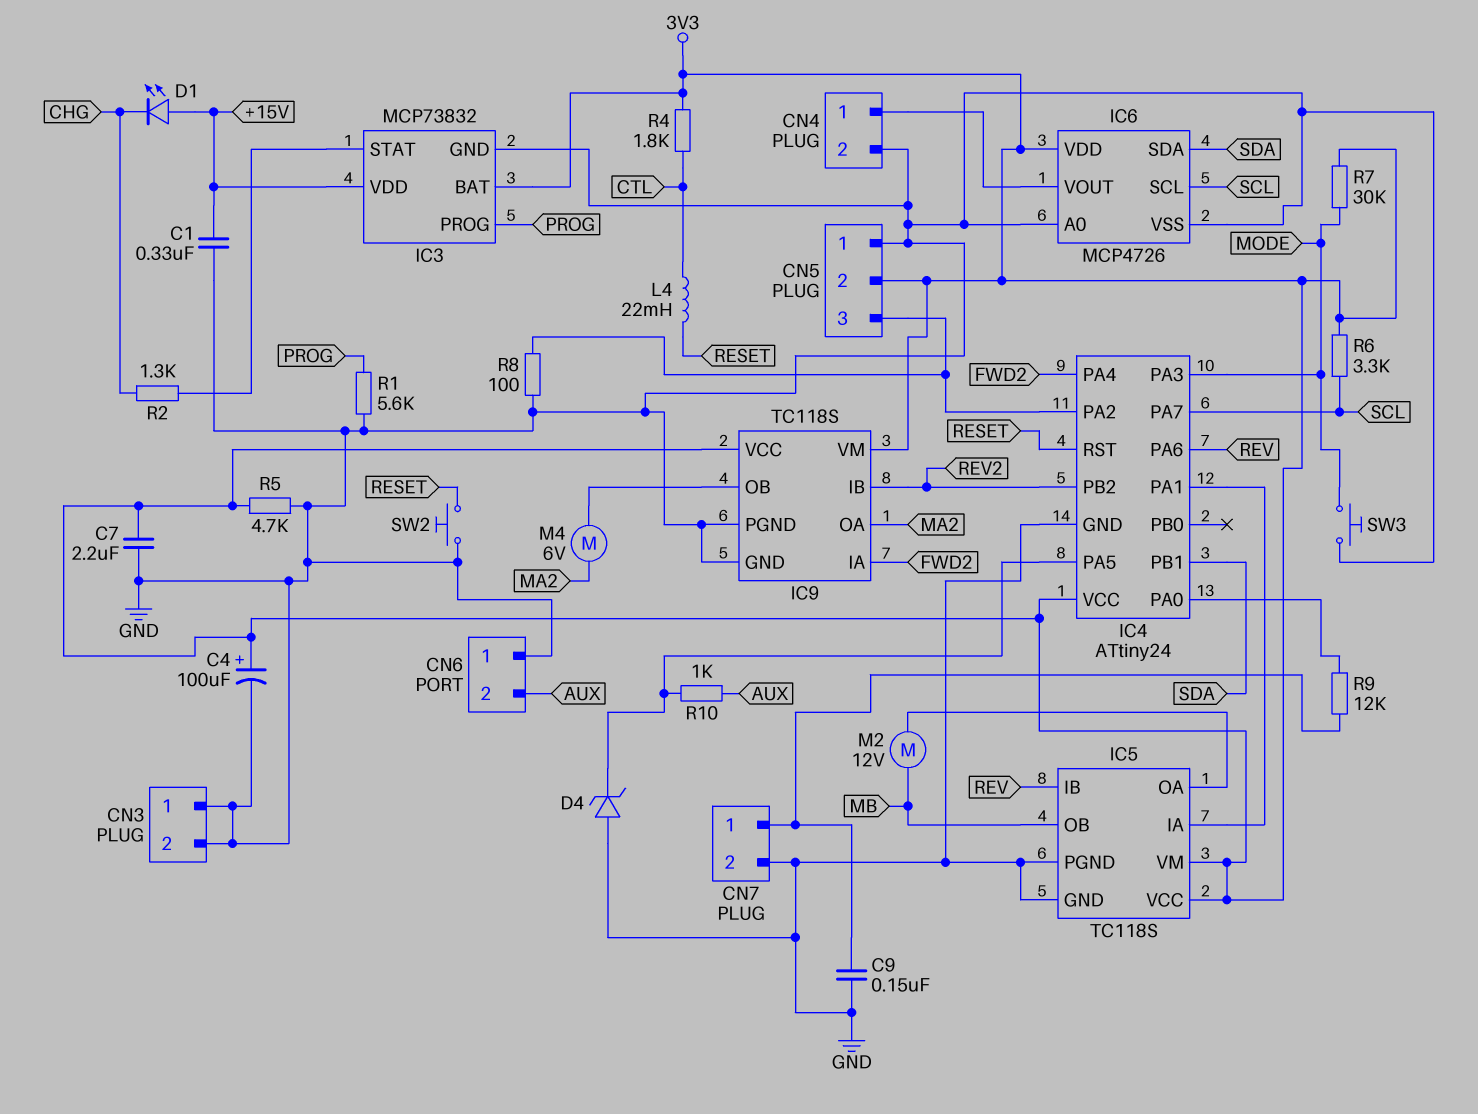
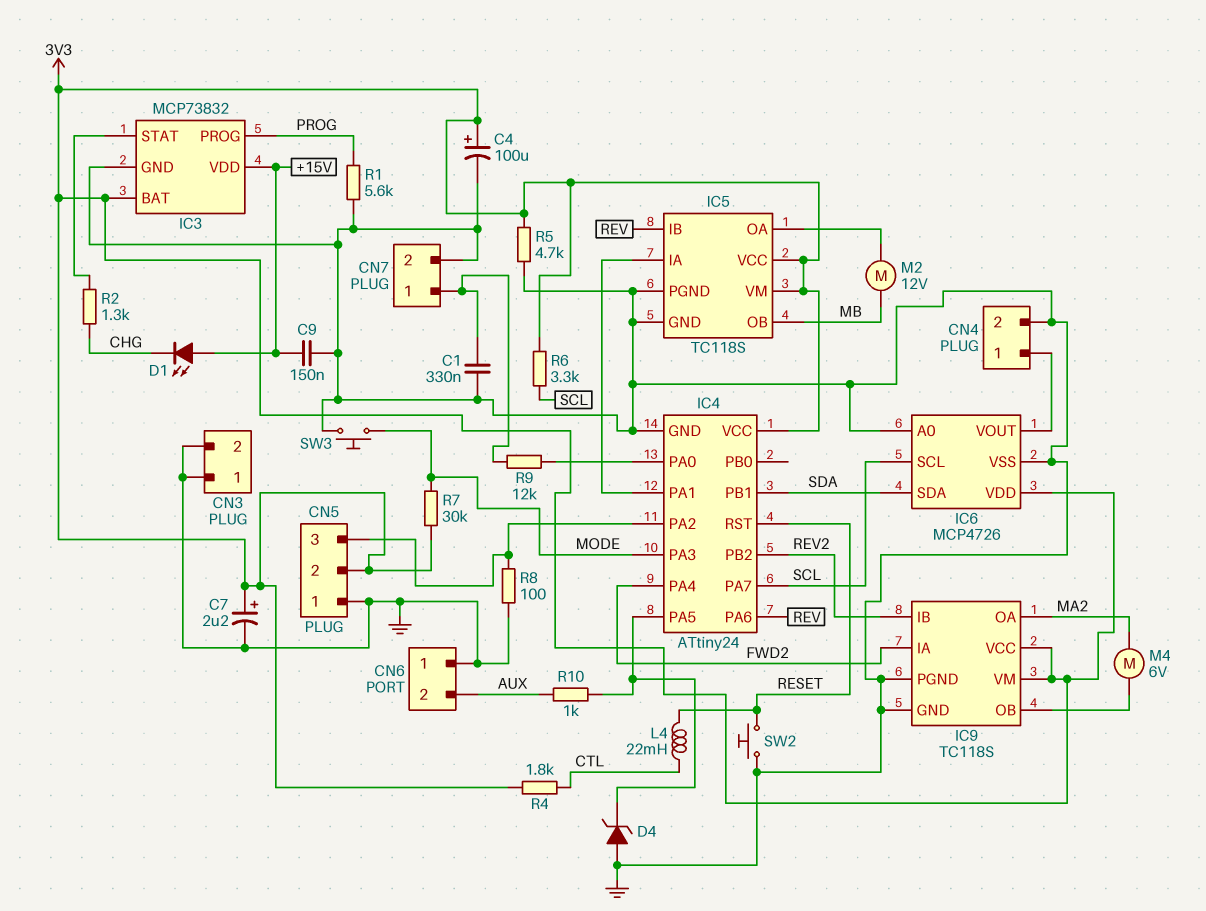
C1: 330nF (+15V, GND) -> 330nF (CN7/1, GND)
C7: 2.2uF (3V3, GND) -> 2.2uF (plus 3V3, minus GND)
C9: 150nF (CN7/1, GND) -> 150nF (+15V, GND)

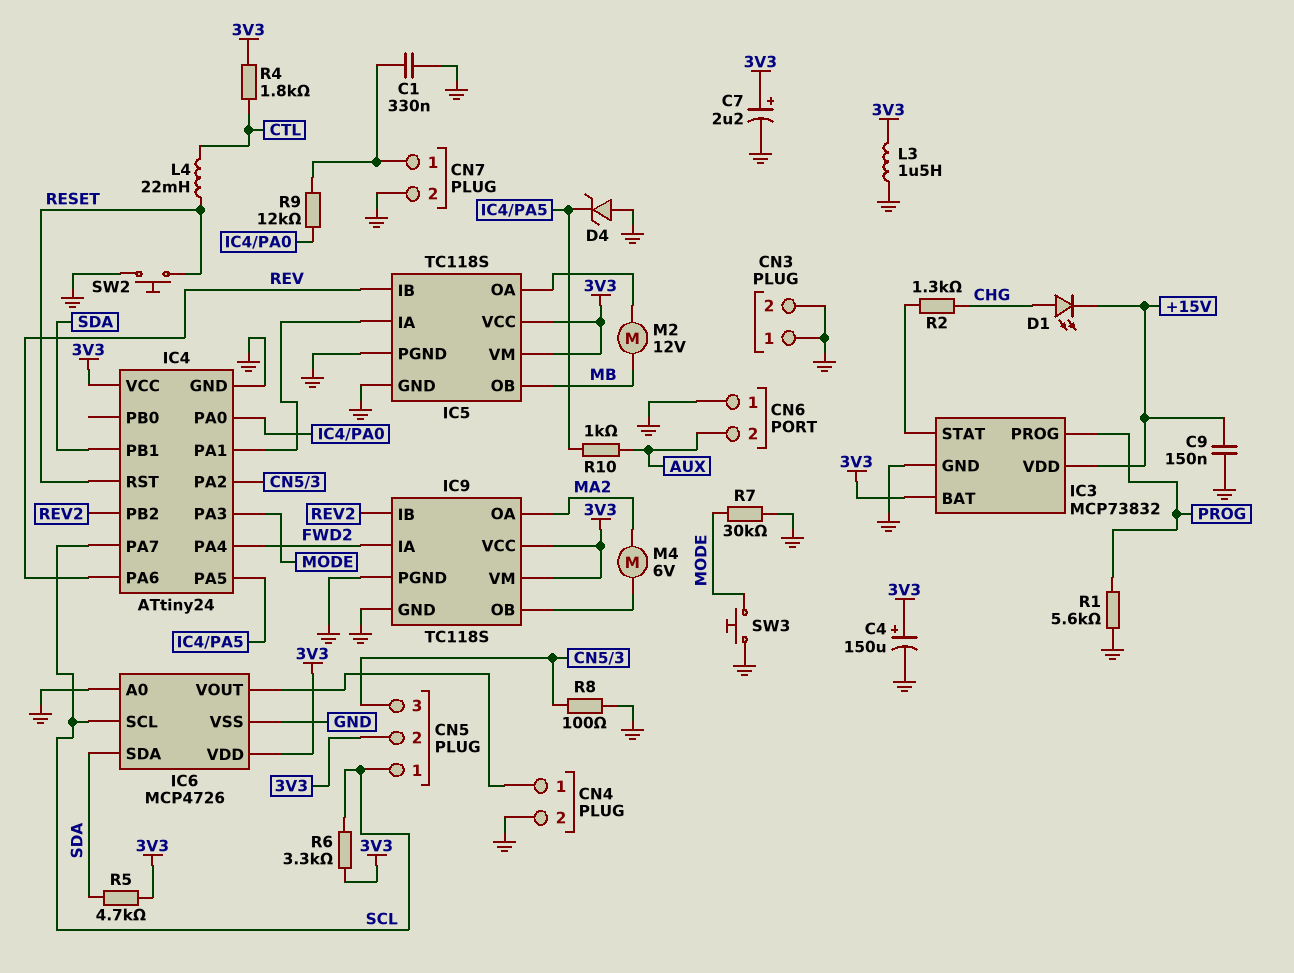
C4: 100uF (plus 3V3, minus GND) -> 150uF (plus 3V3, minus GND)
CN5 pin 1: GND -> SCL
D1: LED (A +15V, K CHG) -> LED (A CHG, K +15V)
L3: none -> 1.5uH (3V3, GND)
R5: 4.7k (3V3, GND) -> 4.7k (3V3, SDA)
R7: 30k (3V3, MODE) -> 30k (GND, MODE)

